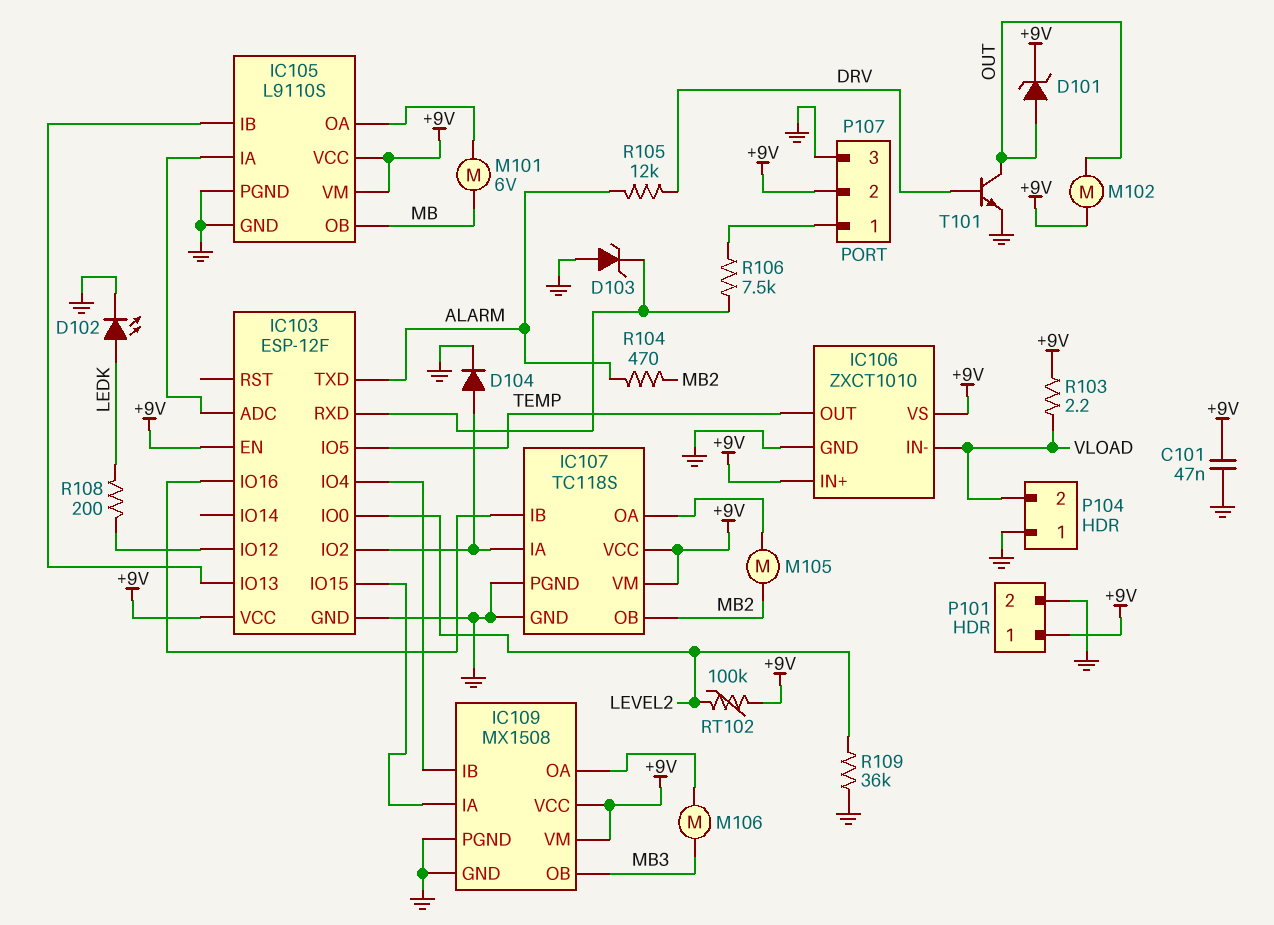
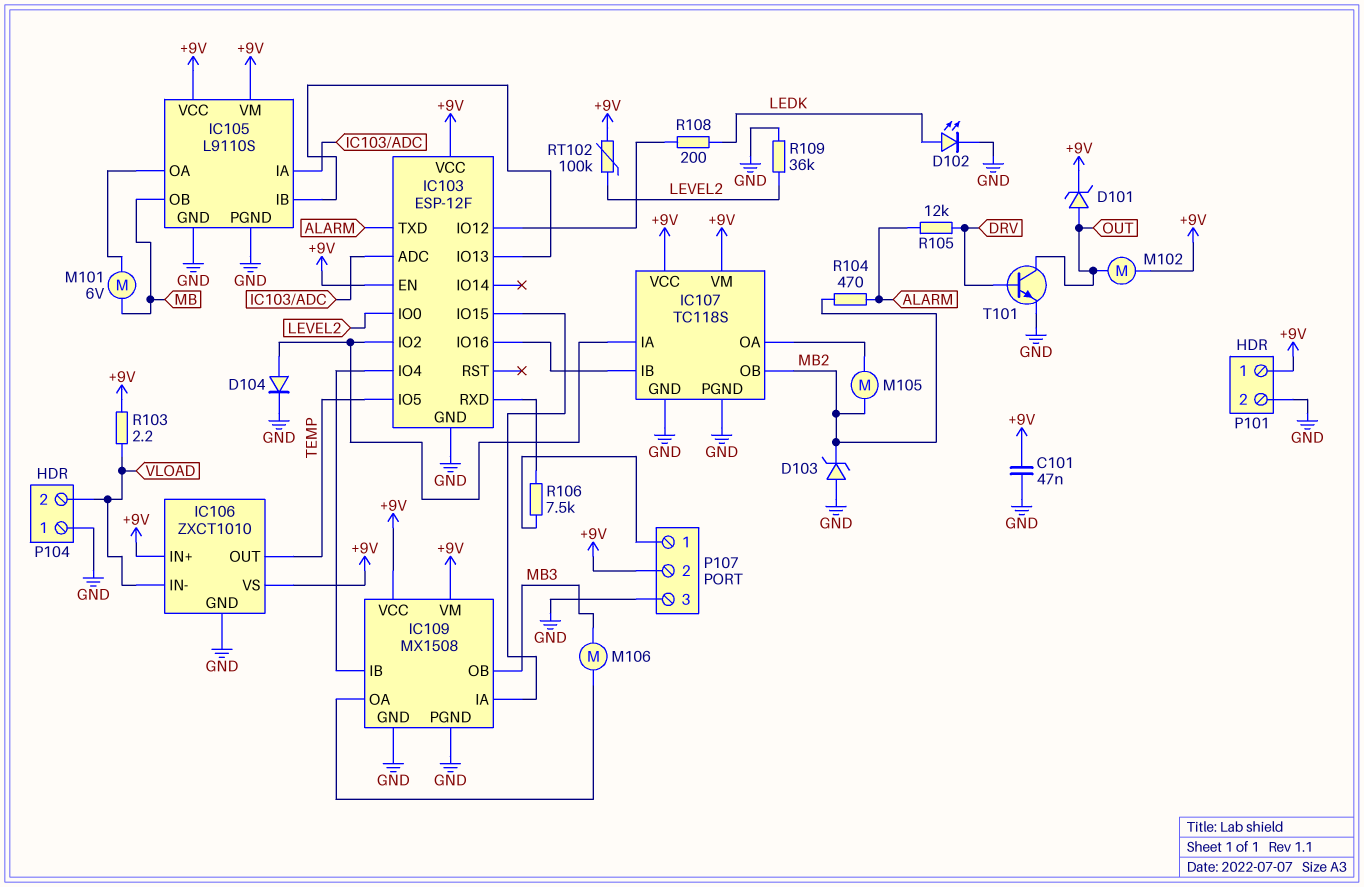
D103: zener (A GND, K IC103/RXD) -> zener (A GND, K MB2)

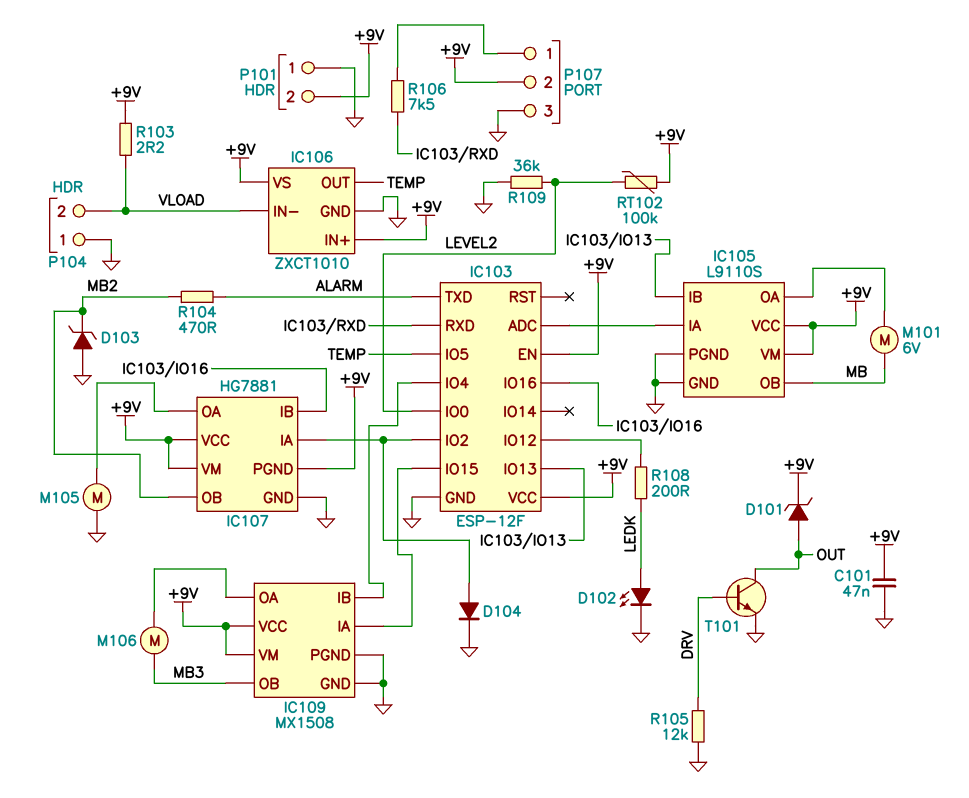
IC107: TC118S -> HG7881
IC107 pin PGND: GND -> +9V
M102: motor (+9V, OUT) -> none
M105: motor (IC107/OA, MB2) -> motor (GND, IC107/OA)
P101 pin 1: +9V -> GND
P101 pin 2: GND -> +9V
R105: 12k (ALARM, DRV) -> 12k (DRV, GND)

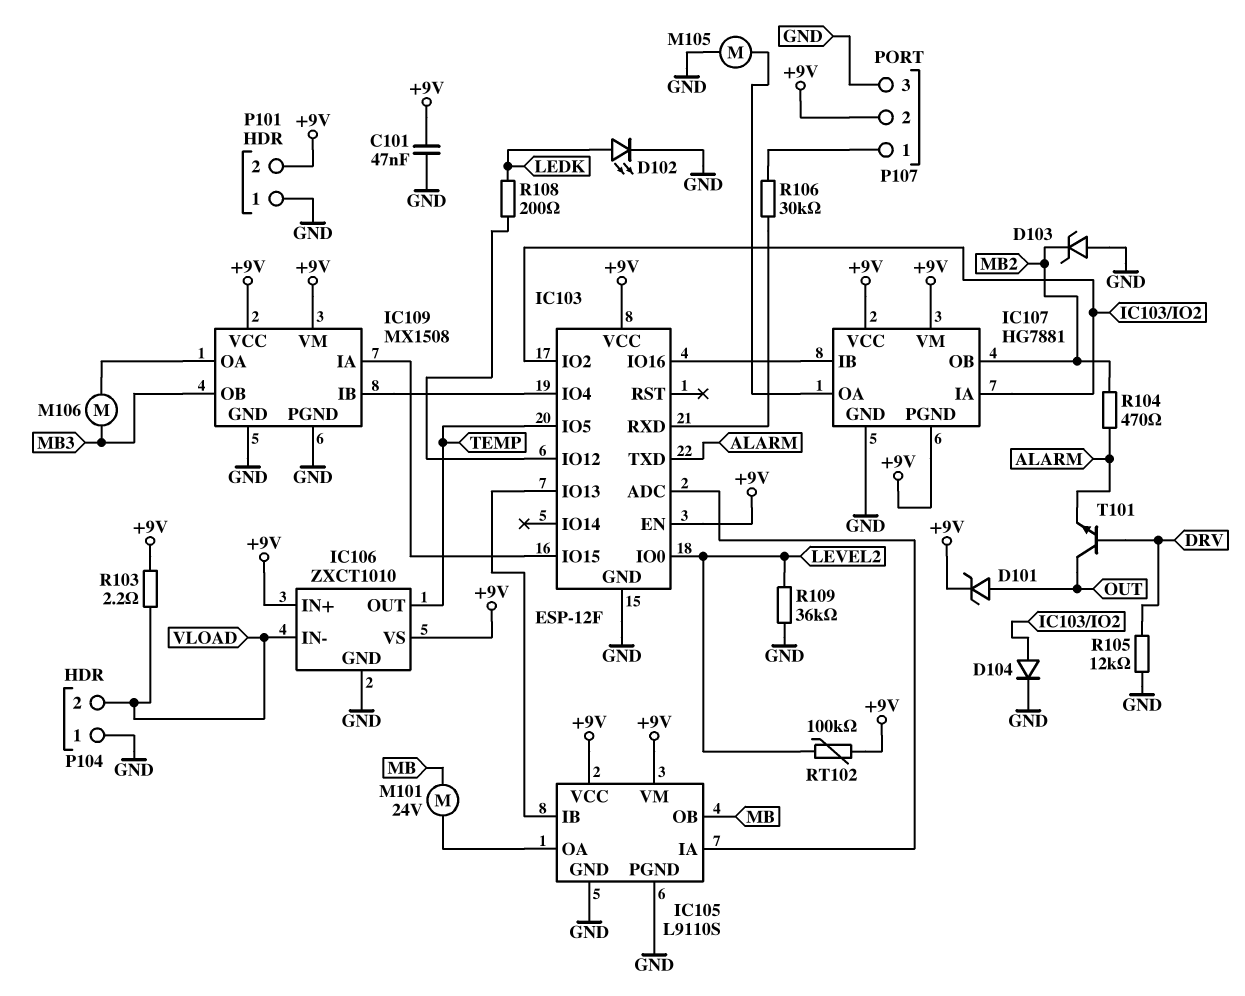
M101: motor 6V (IC105/OA, MB) -> motor 24V (IC105/OA, MB)
R106: 7.5k (IC103/RXD, P107/1) -> 30k (IC103/RXD, P107/1)
T101: NPN (B DRV, C OUT, E GND) -> NPN (B DRV, C OUT, E ALARM)

